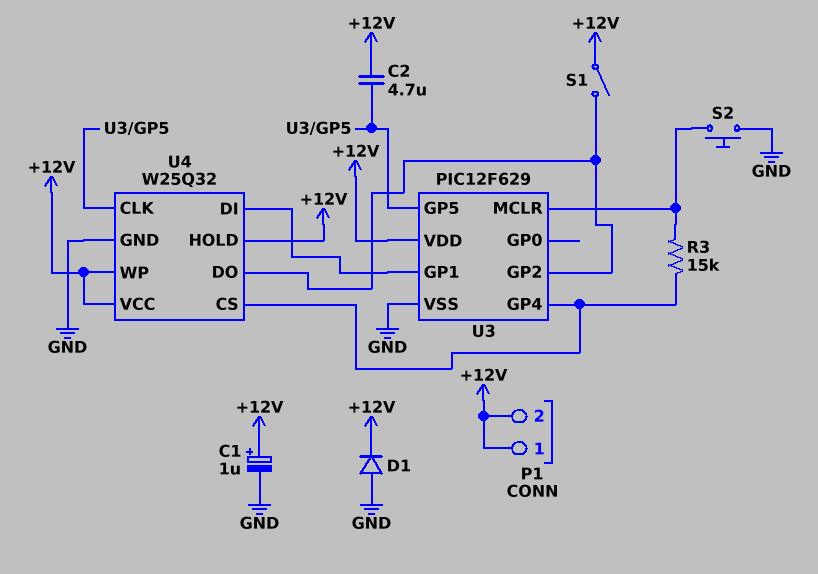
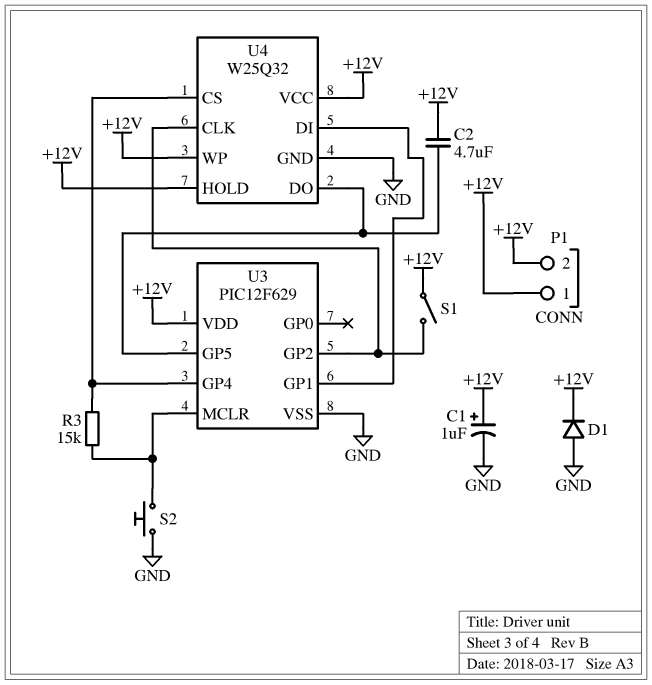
U4 pin CLK: U3/GP5 -> U3/GP2
U4 pin DO: U3/GP2 -> U3/GP5

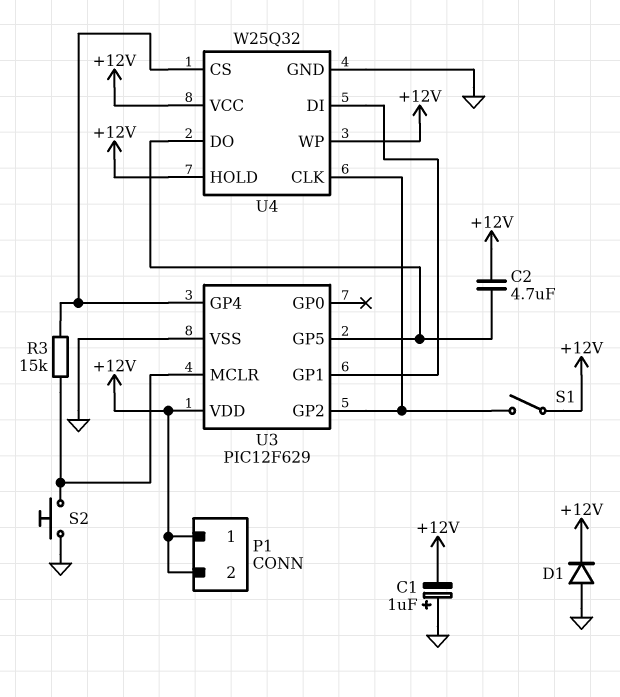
C1: 1uF (plus +12V, minus GND) -> 1uF (plus GND, minus +12V)

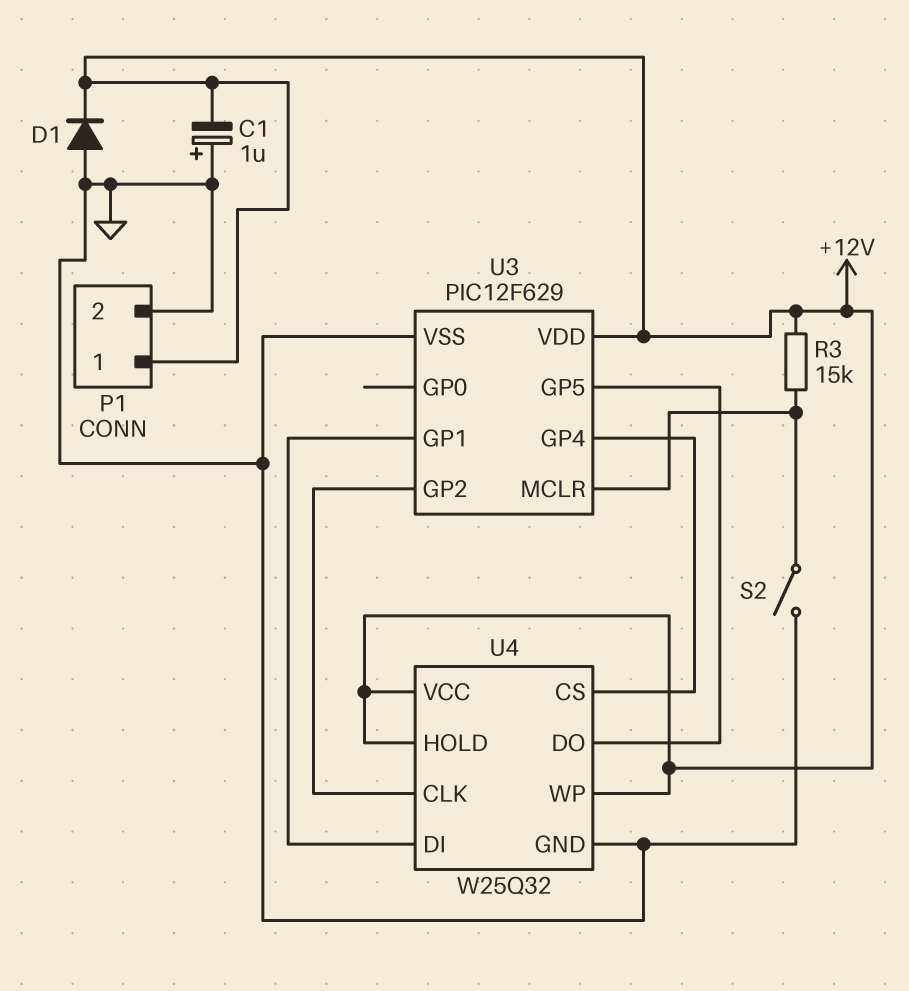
C2: 4.7uF (+12V, U3/GP5) -> none
P1 pin 2: +12V -> GND
R3: 15k (U3/GP4, U3/MCLR) -> 15k (+12V, U3/MCLR)
S1: switch (+12V, U3/GP2) -> none
S2: button (GND, U3/MCLR) -> switch (GND, U3/MCLR)

